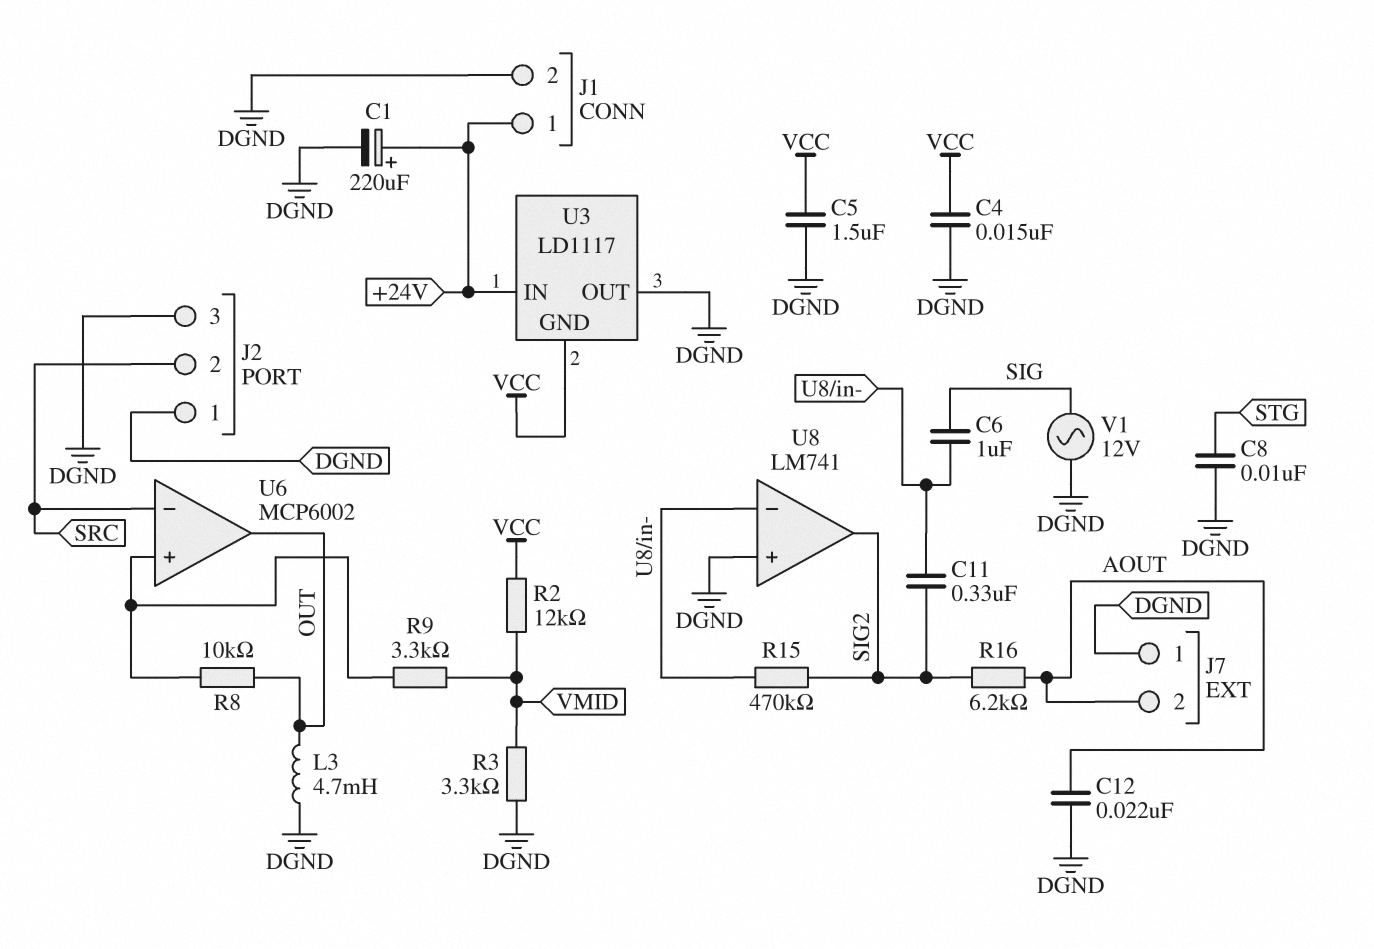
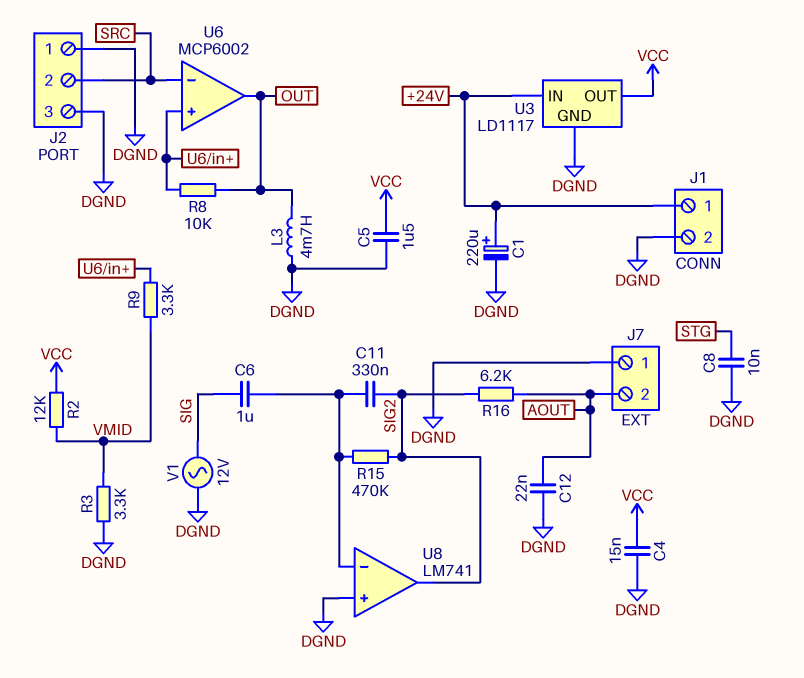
U3 pin GND: VCC -> DGND
U3 pin OUT: DGND -> VCC

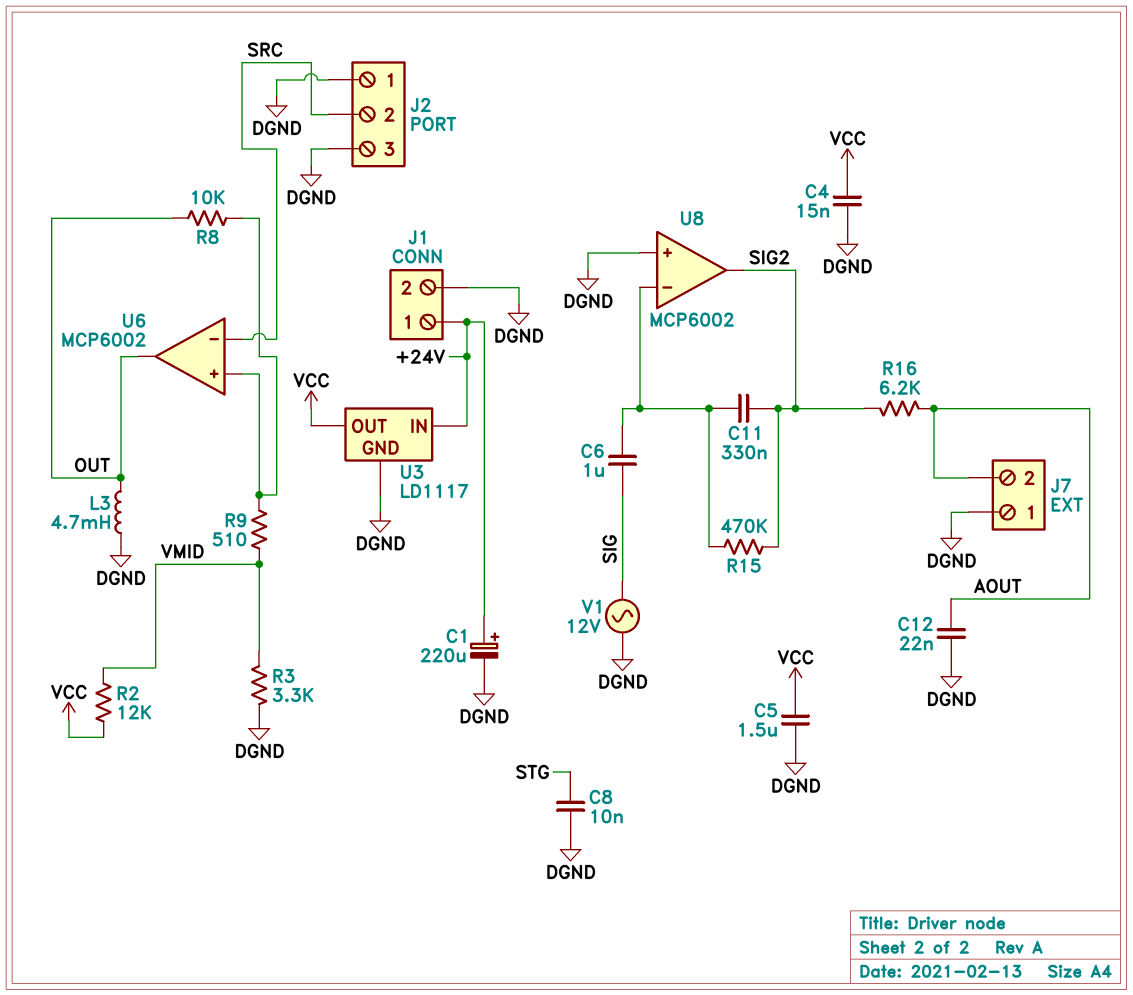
R9: 3.3k (U6/in+, VMID) -> 510 (U6/in+, VMID)
U8: LM741 -> MCP6002

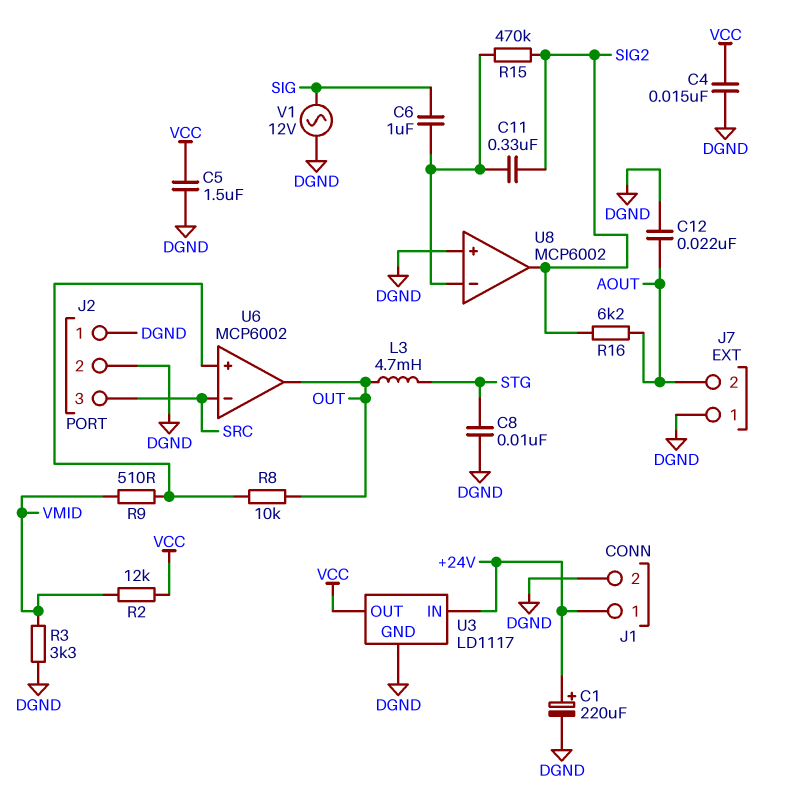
J2 pin 2: SRC -> DGND
J2 pin 3: DGND -> SRC
L3: 4.7mH (DGND, OUT) -> 4.7mH (OUT, STG)

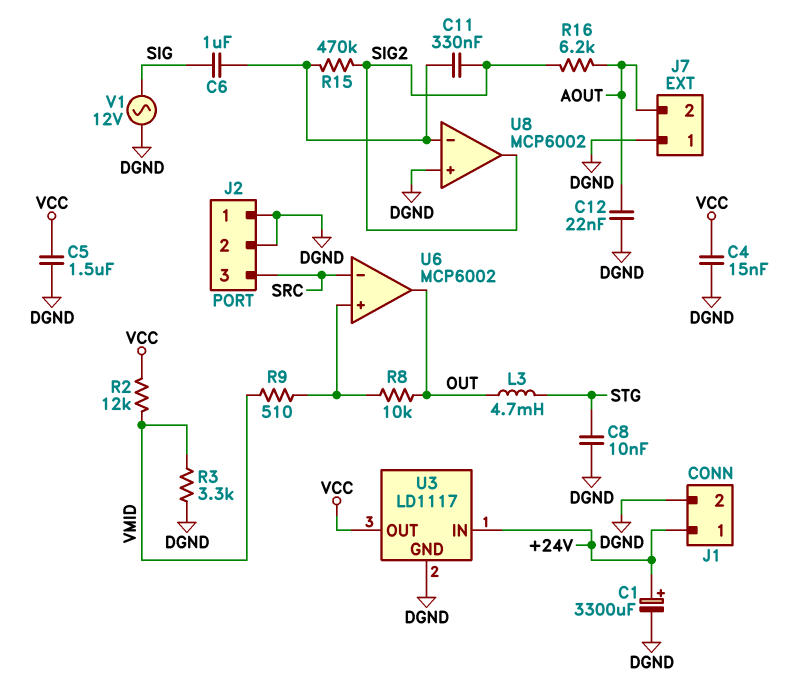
C1: 220uF (plus +24V, minus DGND) -> 3300uF (plus +24V, minus DGND)

